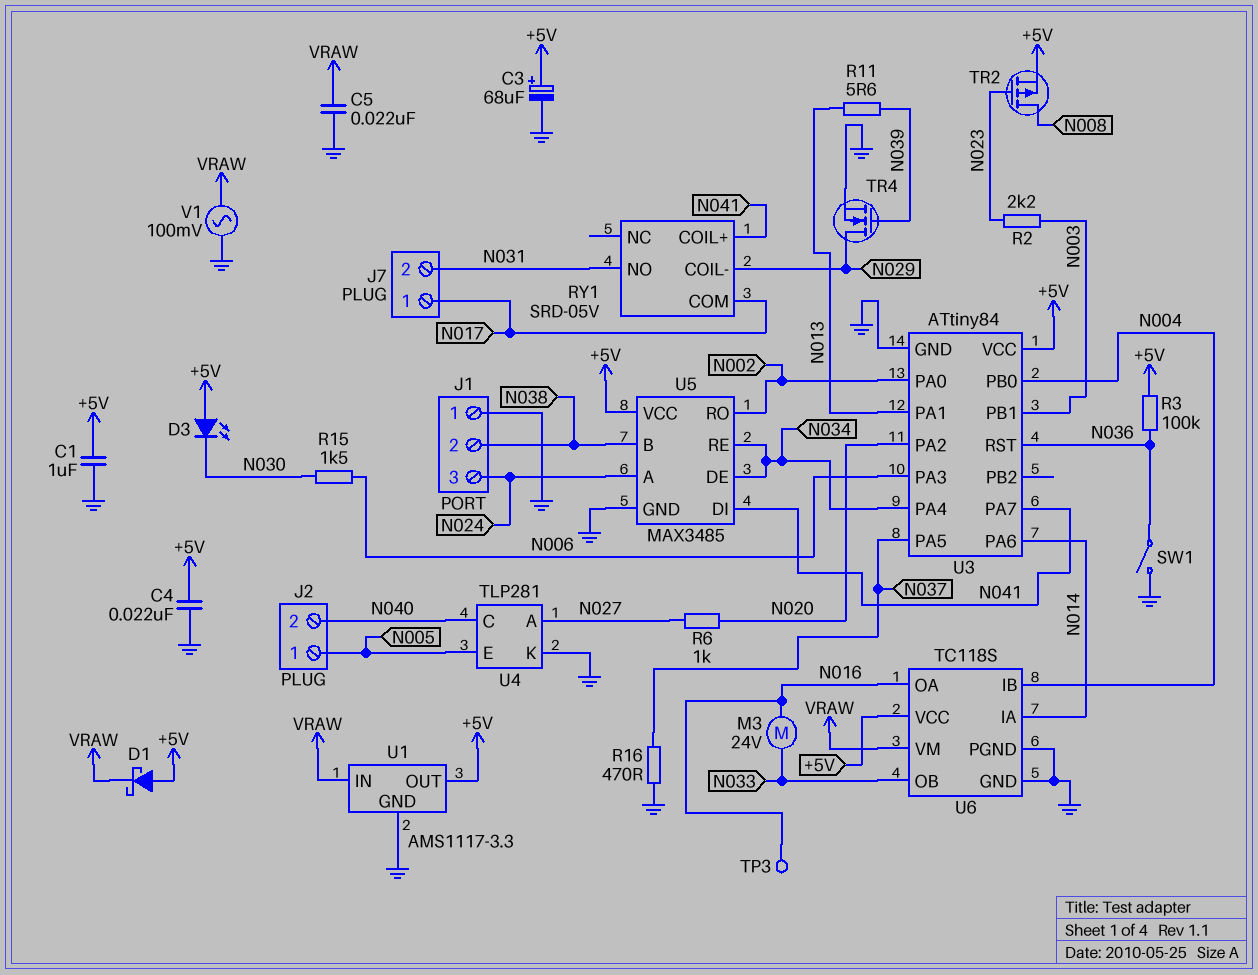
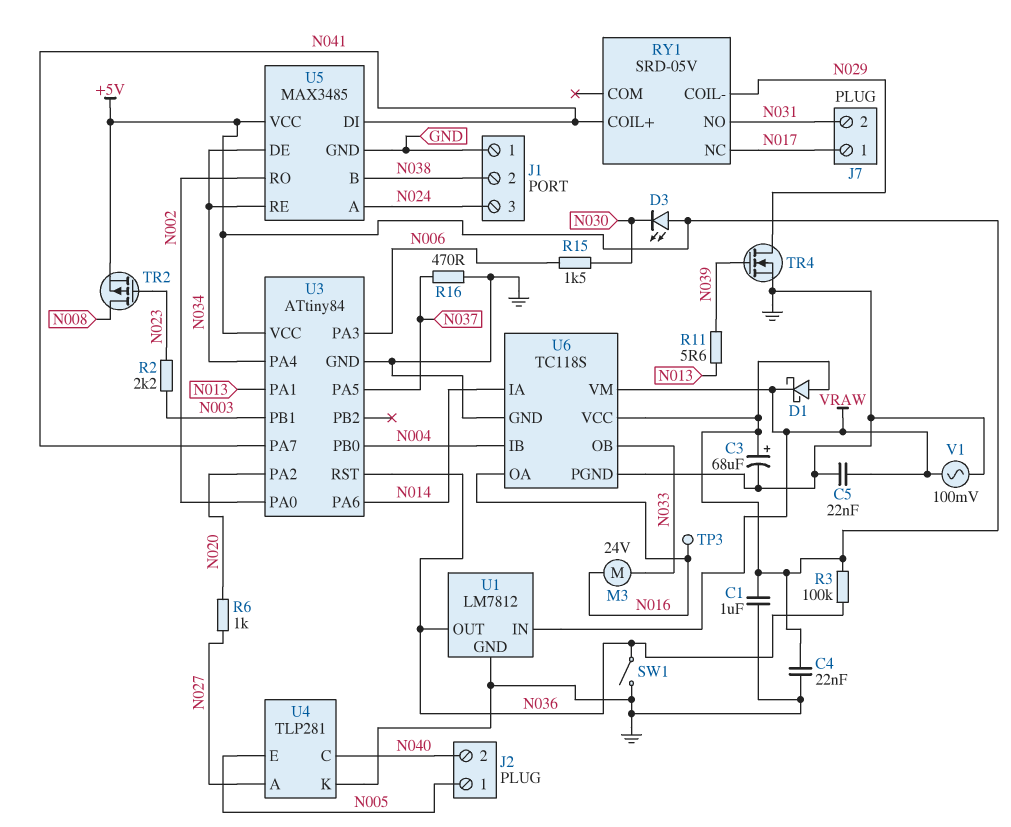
RY1 pin COM: N017 -> none
RY1 pin NC: none -> N017
U1: AMS1117-3.3 -> LM7812
U1 pin OUT: +5V -> N036

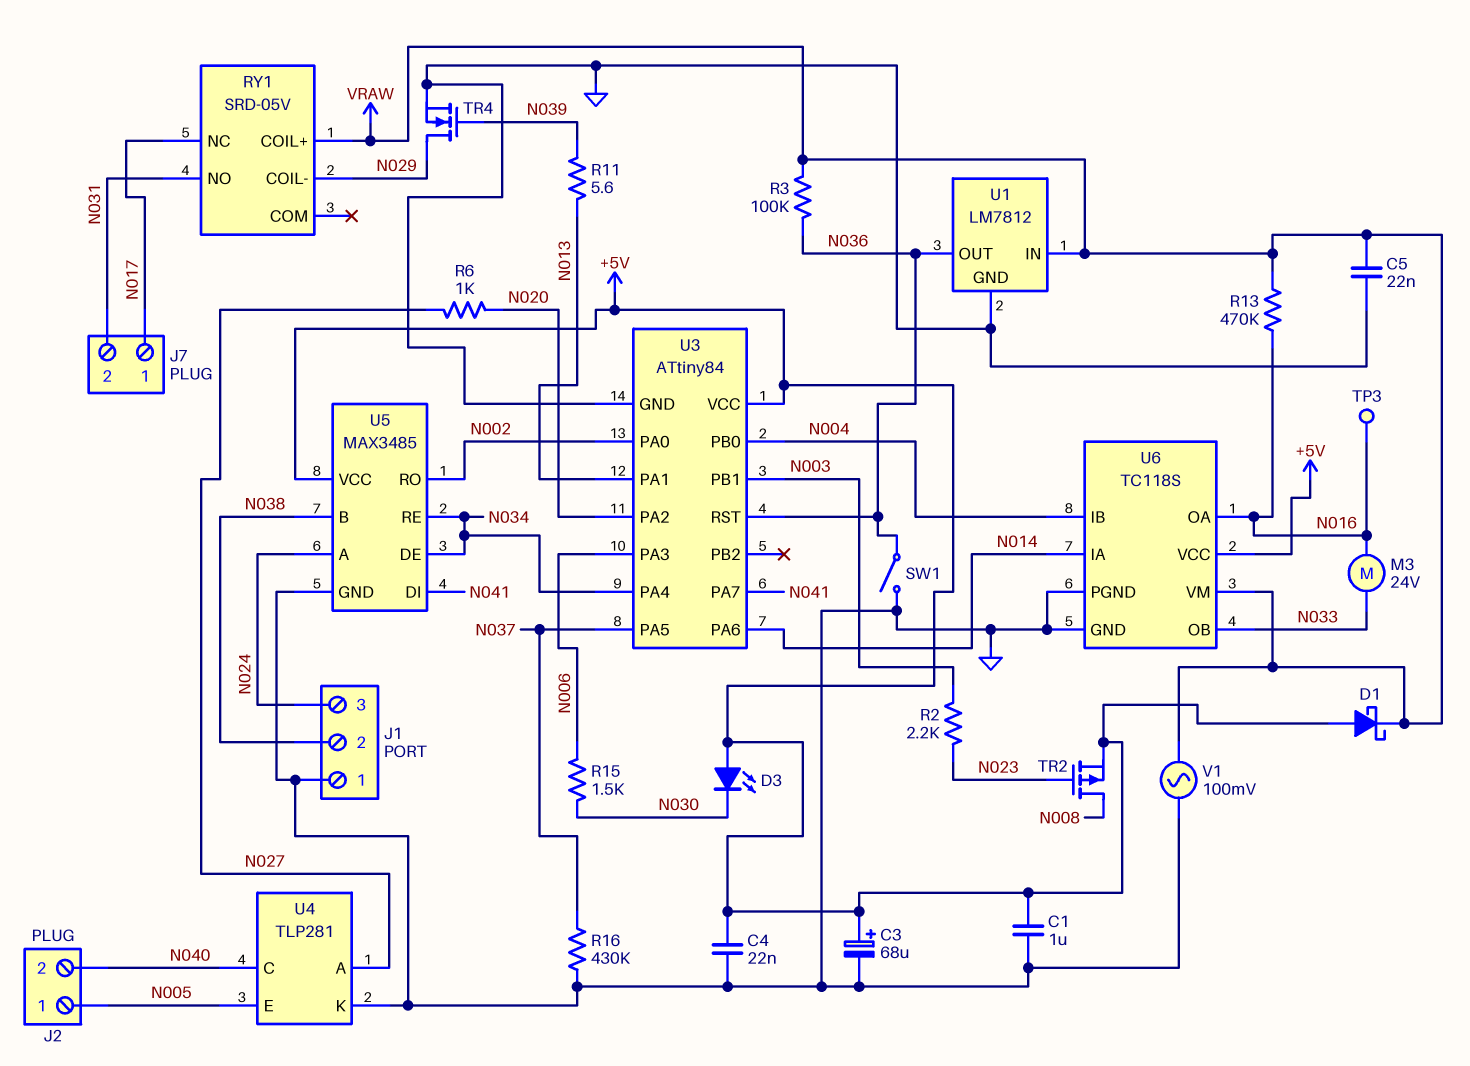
R3: 100k (+5V, N036) -> 100k (N036, VRAW)
R13: none -> 470k (N016, VRAW)
R16: 470 (GND, N037) -> 430k (GND, N037)
RY1 pin COIL+: N041 -> VRAW

